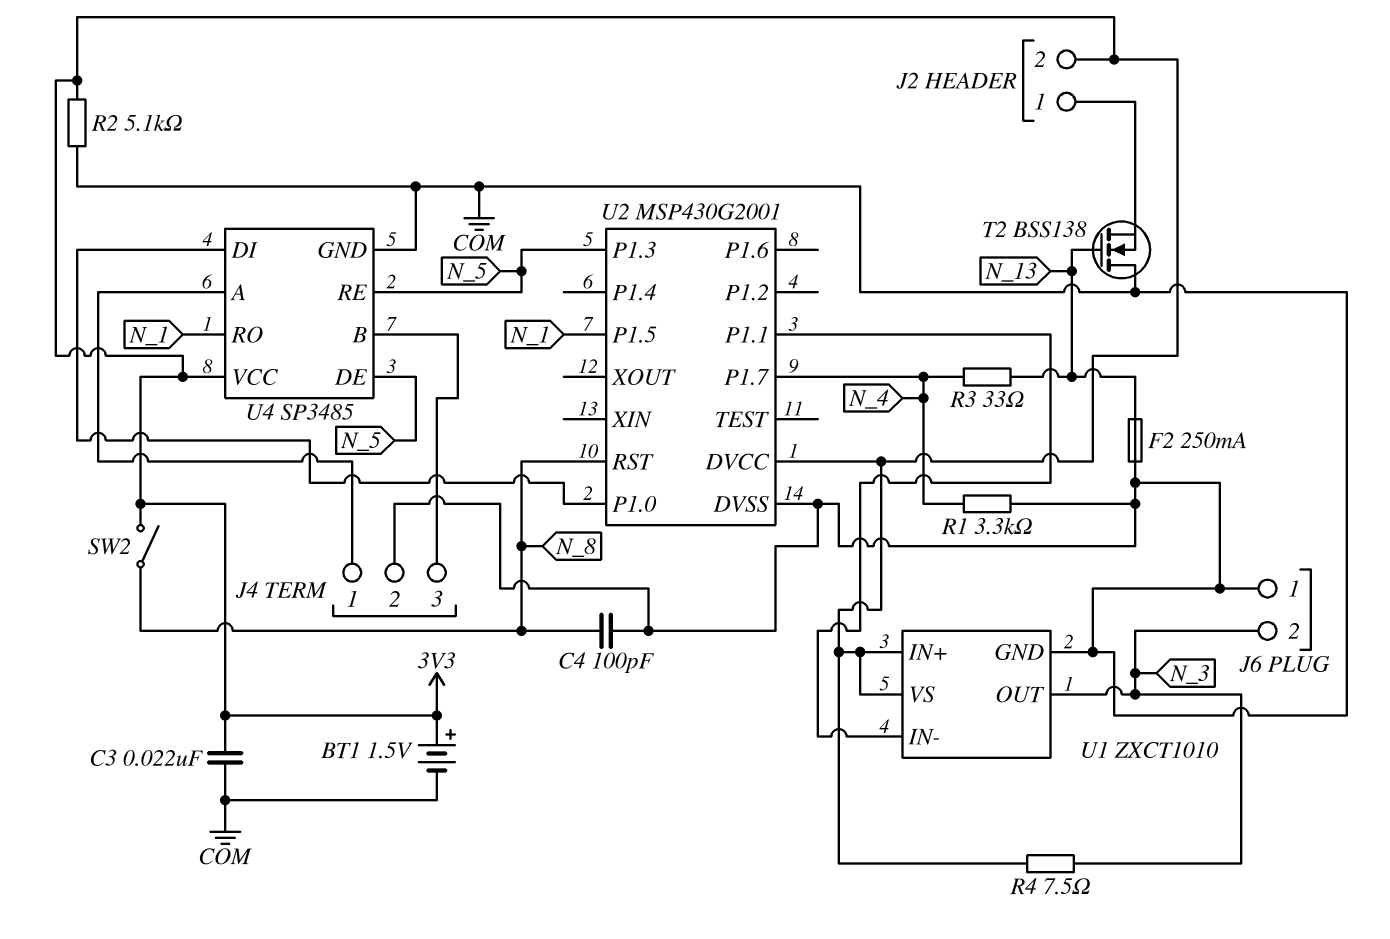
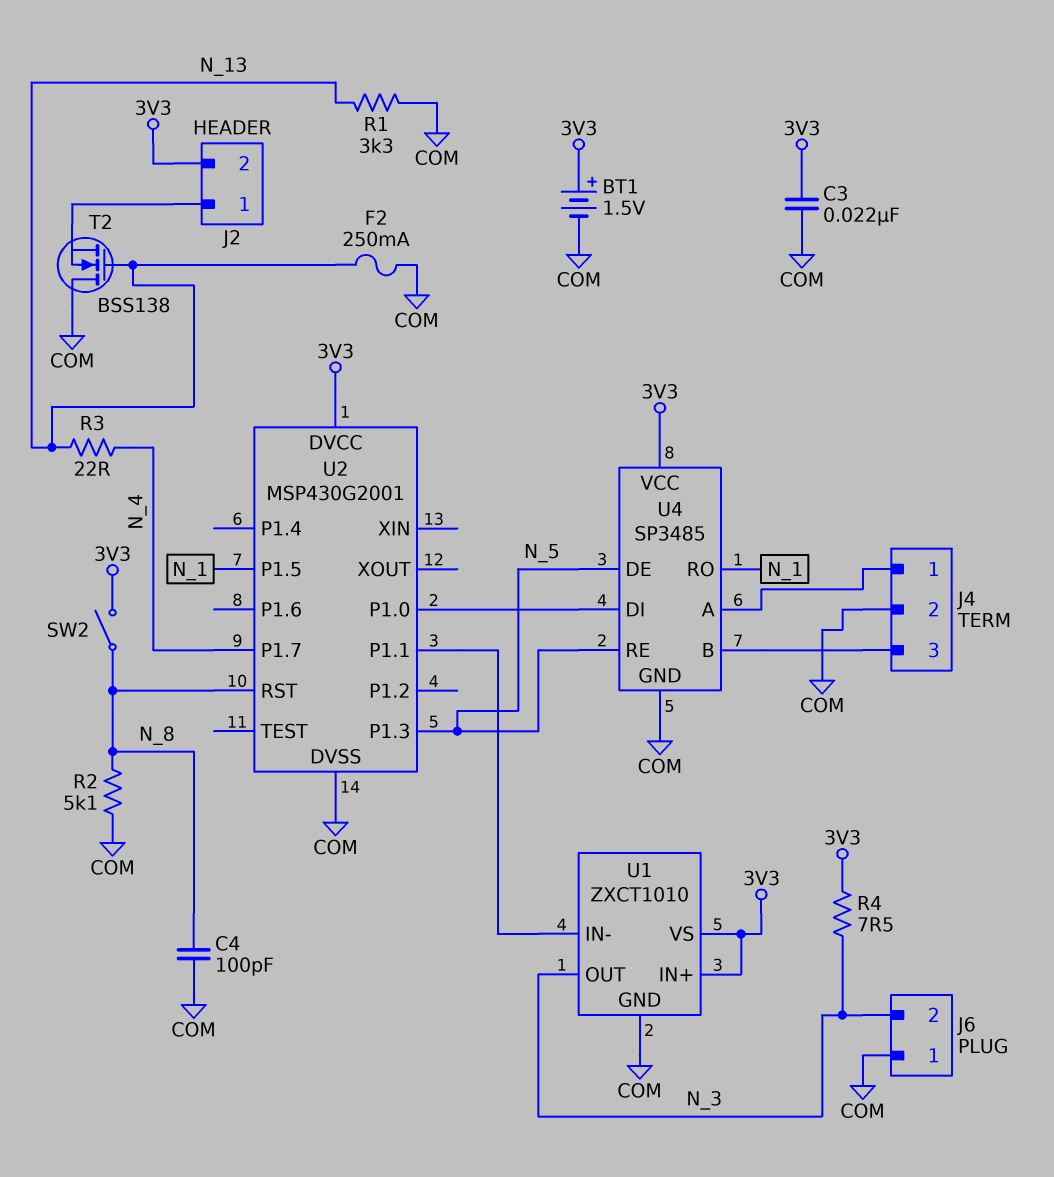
R1: 3.3k (COM, N_4) -> 3.3k (COM, N_13)
R2: 5.1k (3V3, COM) -> 5.1k (COM, N_8)
R3: 33 (N_4, N_13) -> 22 (N_4, N_13)

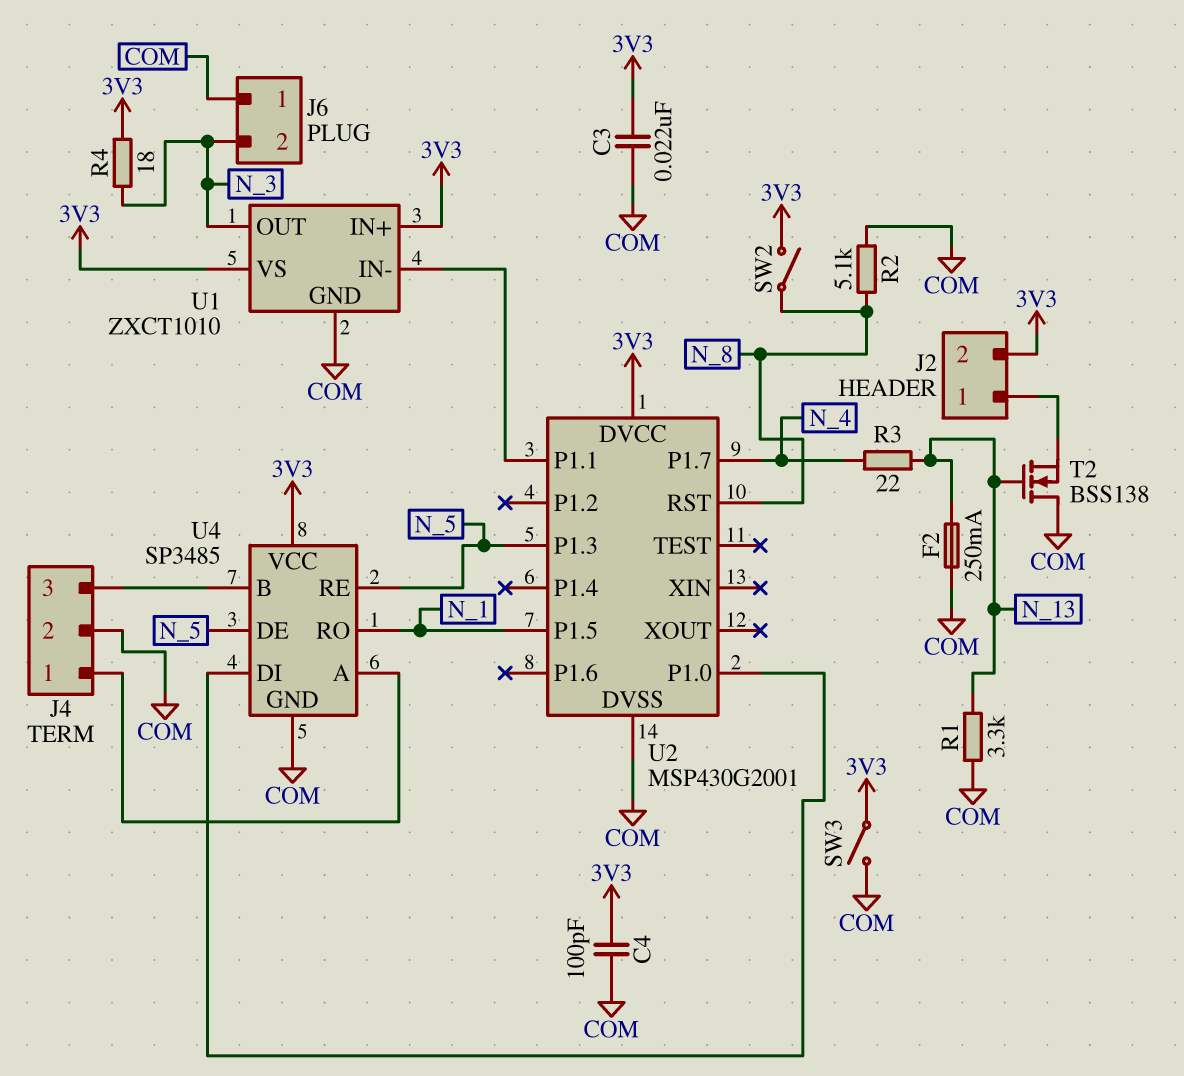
BT1: 1.5V (plus 3V3, minus COM) -> none
C4: 100pF (COM, N_8) -> 100pF (3V3, COM)
R4: 7.5 (3V3, N_3) -> 18 (3V3, N_3)
SW3: none -> switch (3V3, COM)

